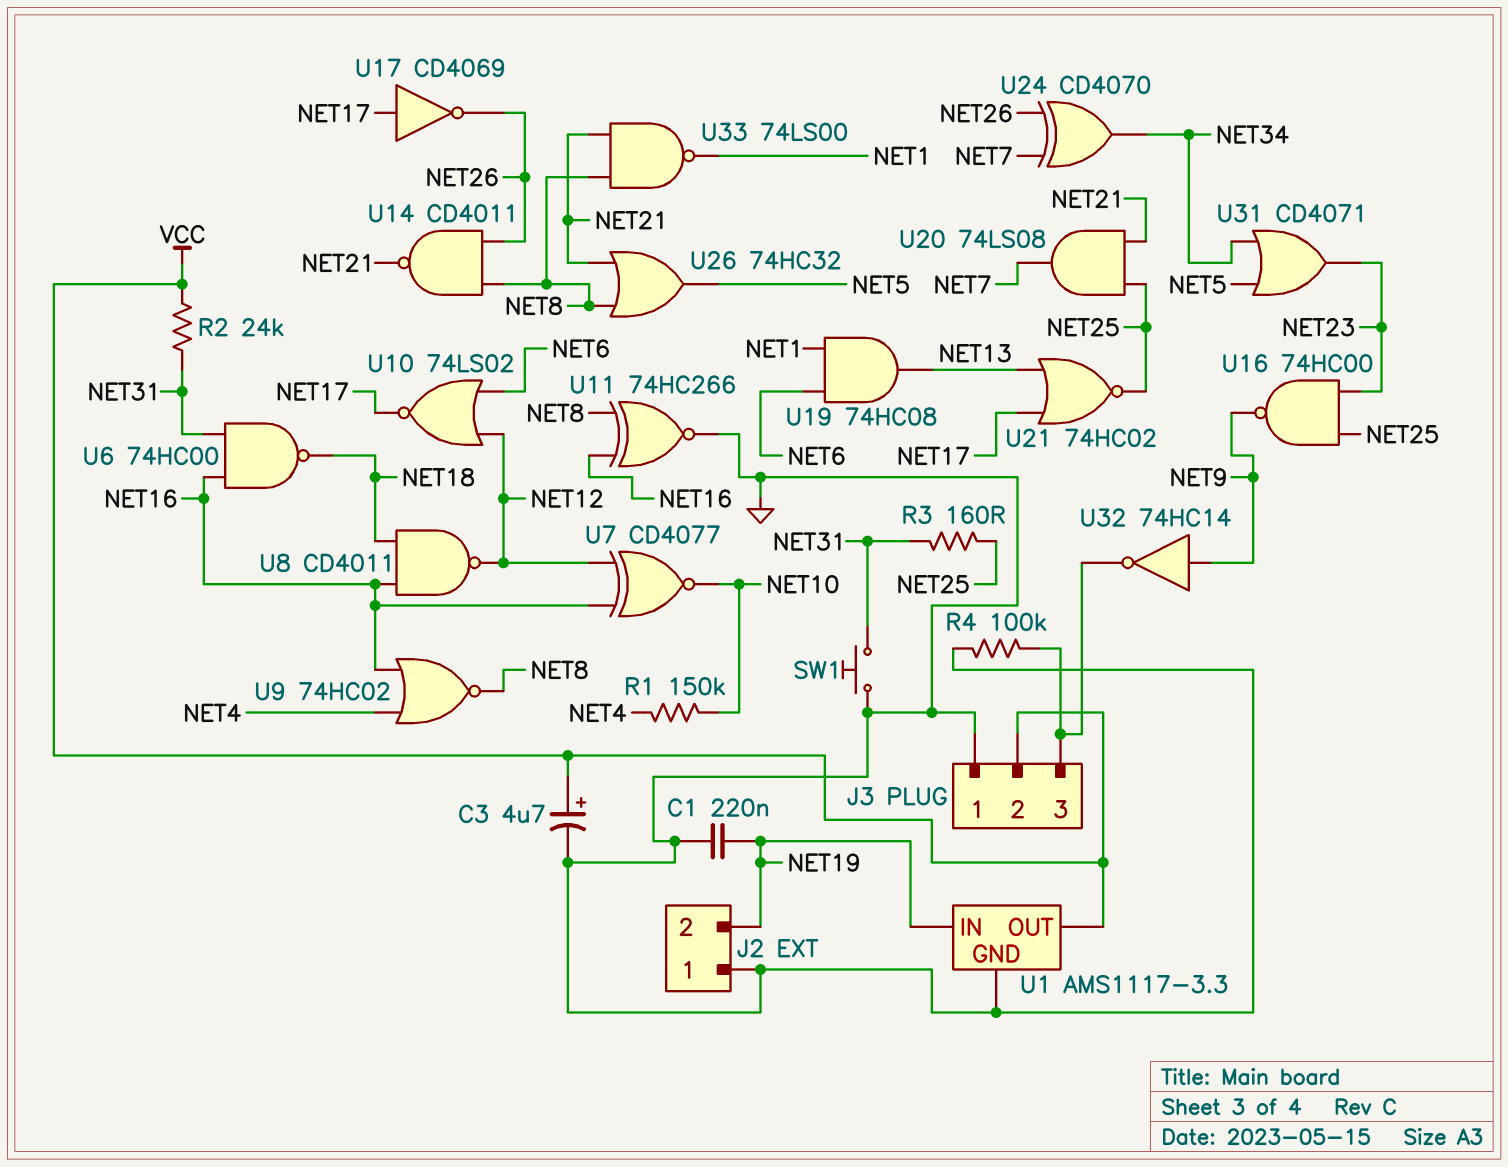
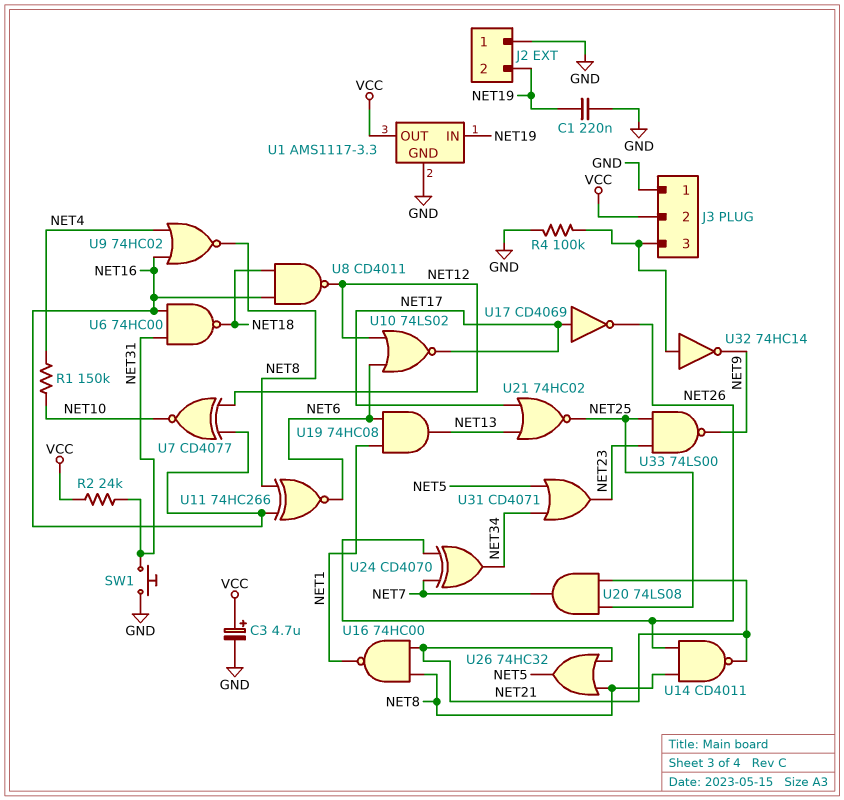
R3: 160 (NET25, NET31) -> none
U11: XNOR 74HC266 (in NET8, in NET16, out GND) -> XNOR 74HC266 (in NET8, in NET16, out NET6)
U16: NAND 74HC00 (in NET23, in NET25, out NET9) -> NAND 74HC00 (in NET8, in NET21, out NET1)
U32: NOT 74HC14 (in NET9, out J3/3) -> NOT 74HC14 (in J3/3, out NET9)
U33: NAND 74LS00 (in NET8, in NET21, out NET1) -> NAND 74LS00 (in NET23, in NET25, out NET9)

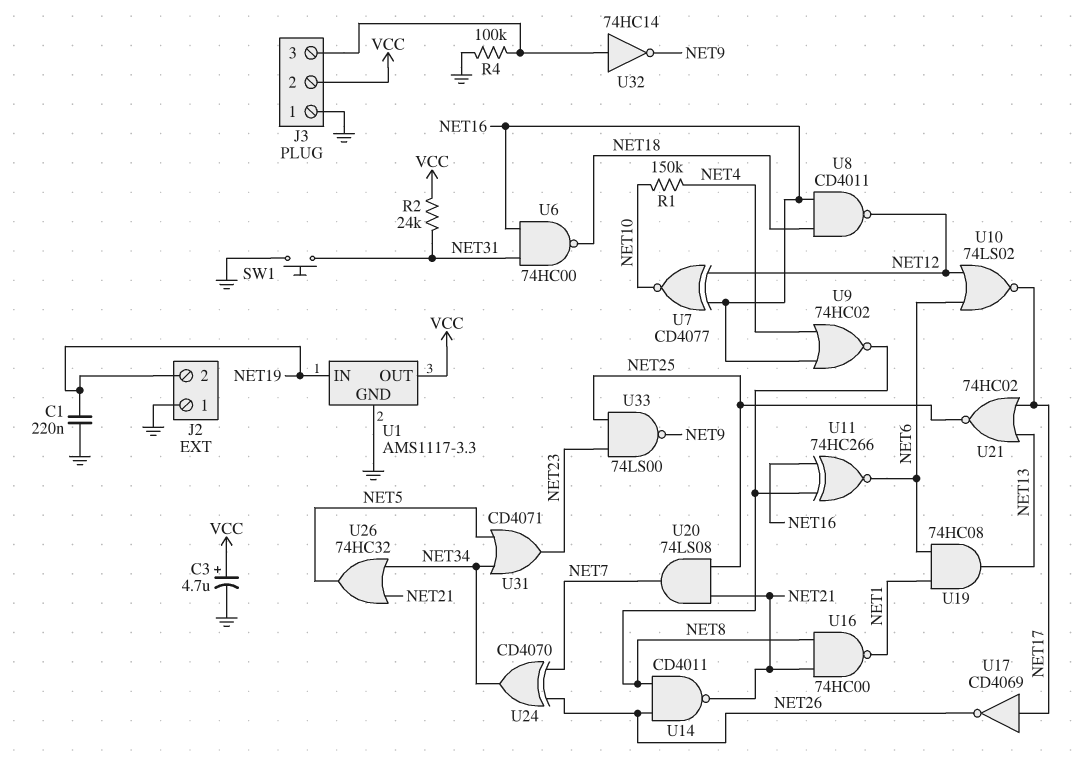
U26: OR 74HC32 (in NET8, in NET21, out NET5) -> OR 74HC32 (in NET21, in NET34, out NET5)

